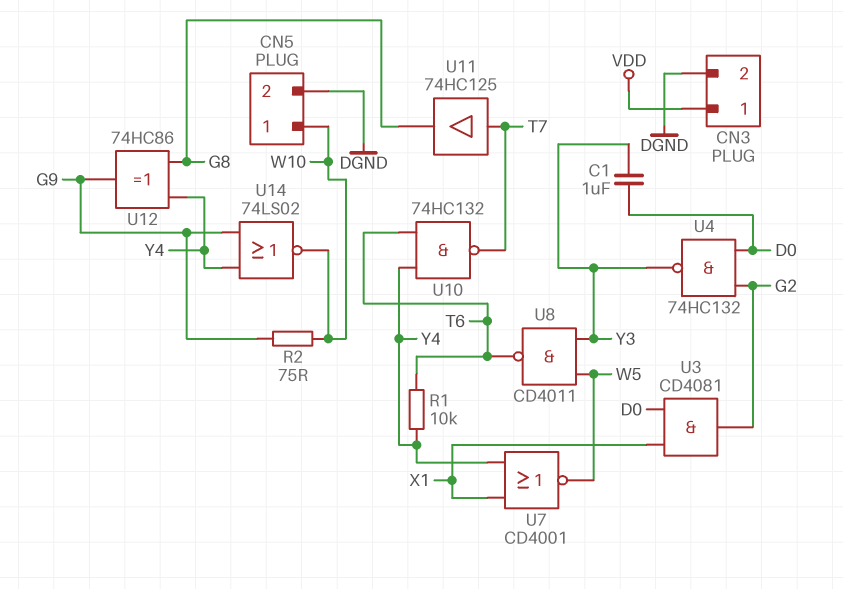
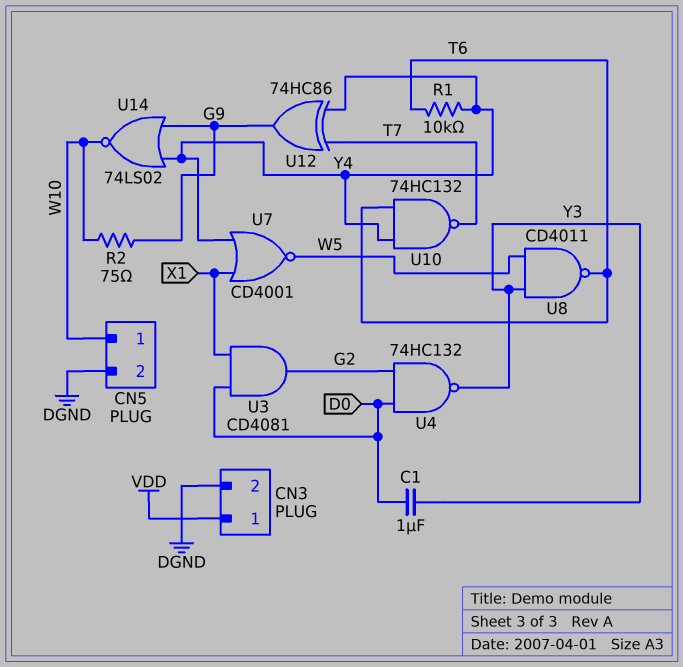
U11: buffer 74HC125 (in T7, out G8) -> none
U12: XOR 74HC86 (in G8, in Y4, out G9) -> XOR 74HC86 (in T7, in Y4, out G9)

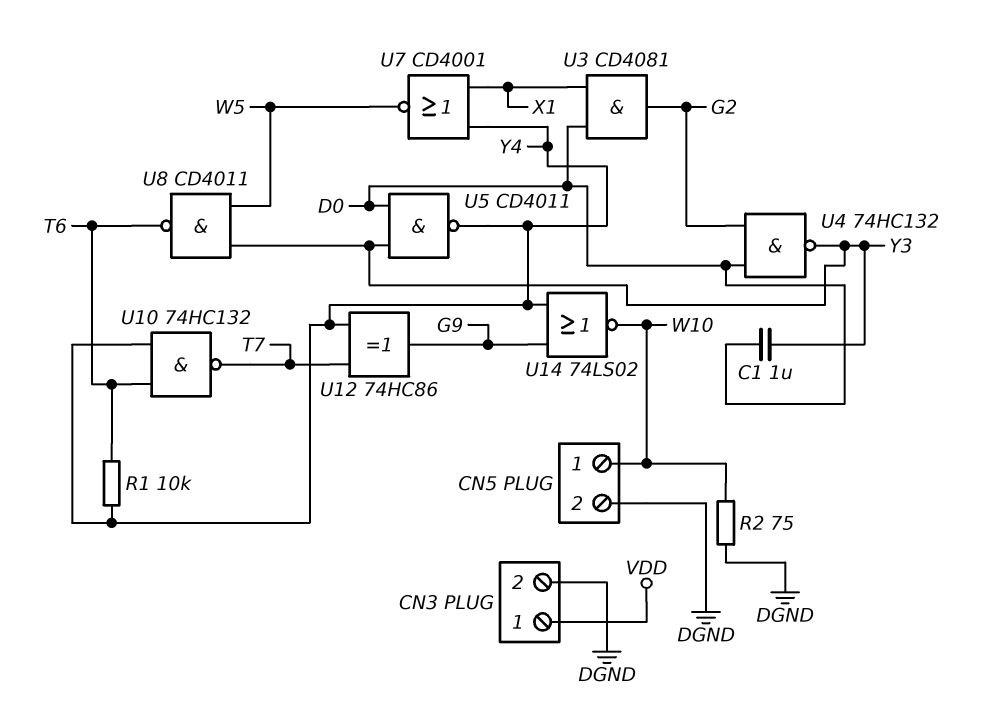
R2: 75 (G9, W10) -> 75 (DGND, W10)
U5: none -> NAND CD4011 (in D0, in Y3, out Y4)

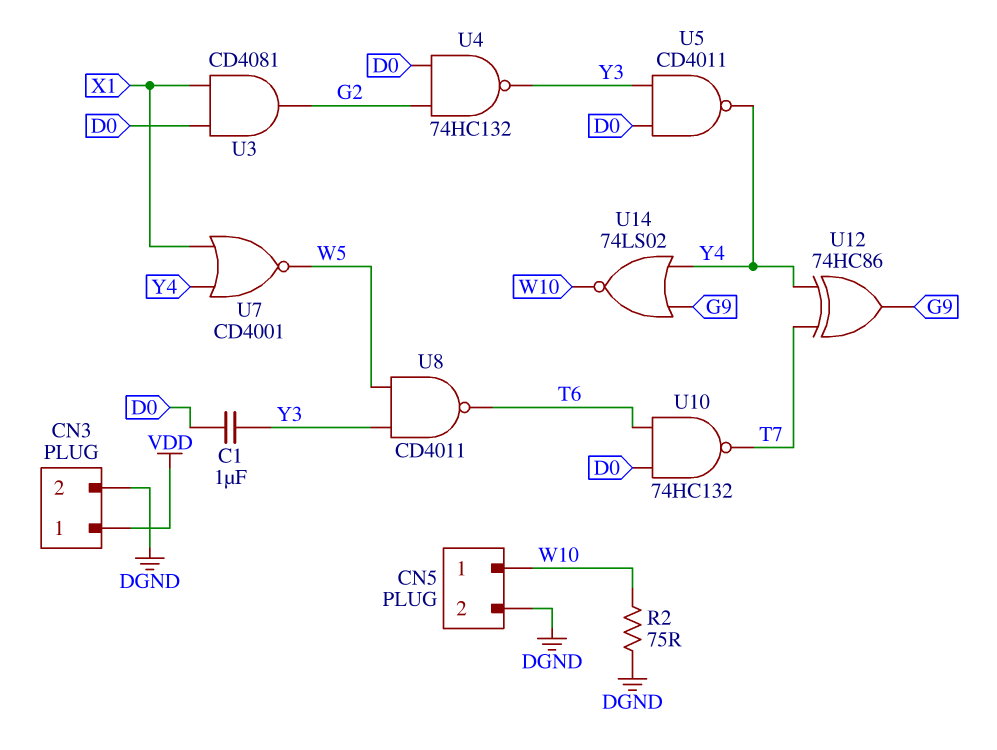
R1: 10k (T6, Y4) -> none
U10: NAND 74HC132 (in T6, in Y4, out T7) -> NAND 74HC132 (in D0, in T6, out T7)

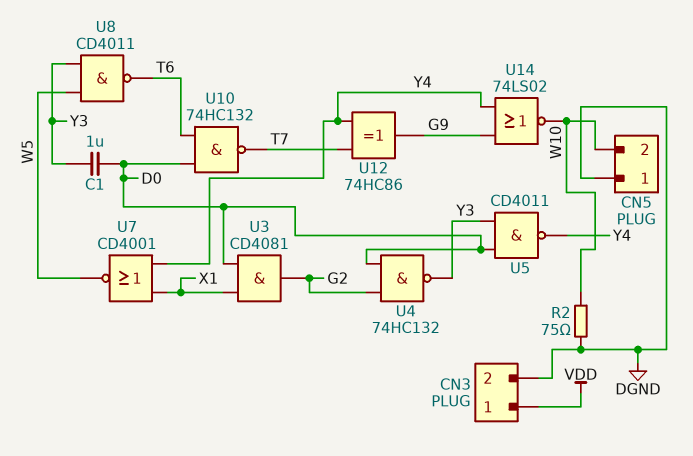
CN5 pin 1: W10 -> DGND
CN5 pin 2: DGND -> W10

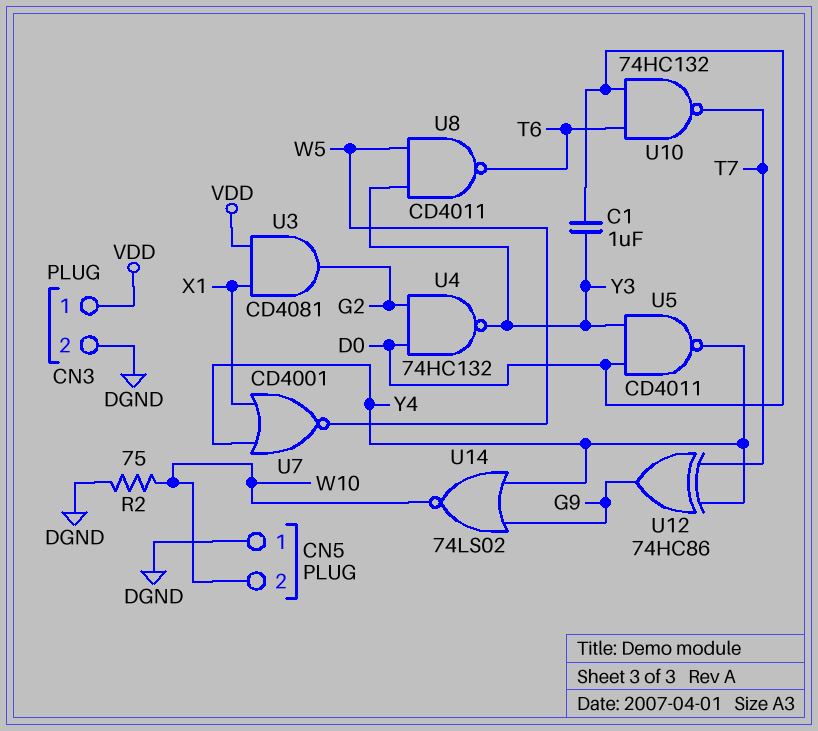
U3: AND CD4081 (in D0, in X1, out G2) -> AND CD4081 (in VDD, in X1, out G2)

